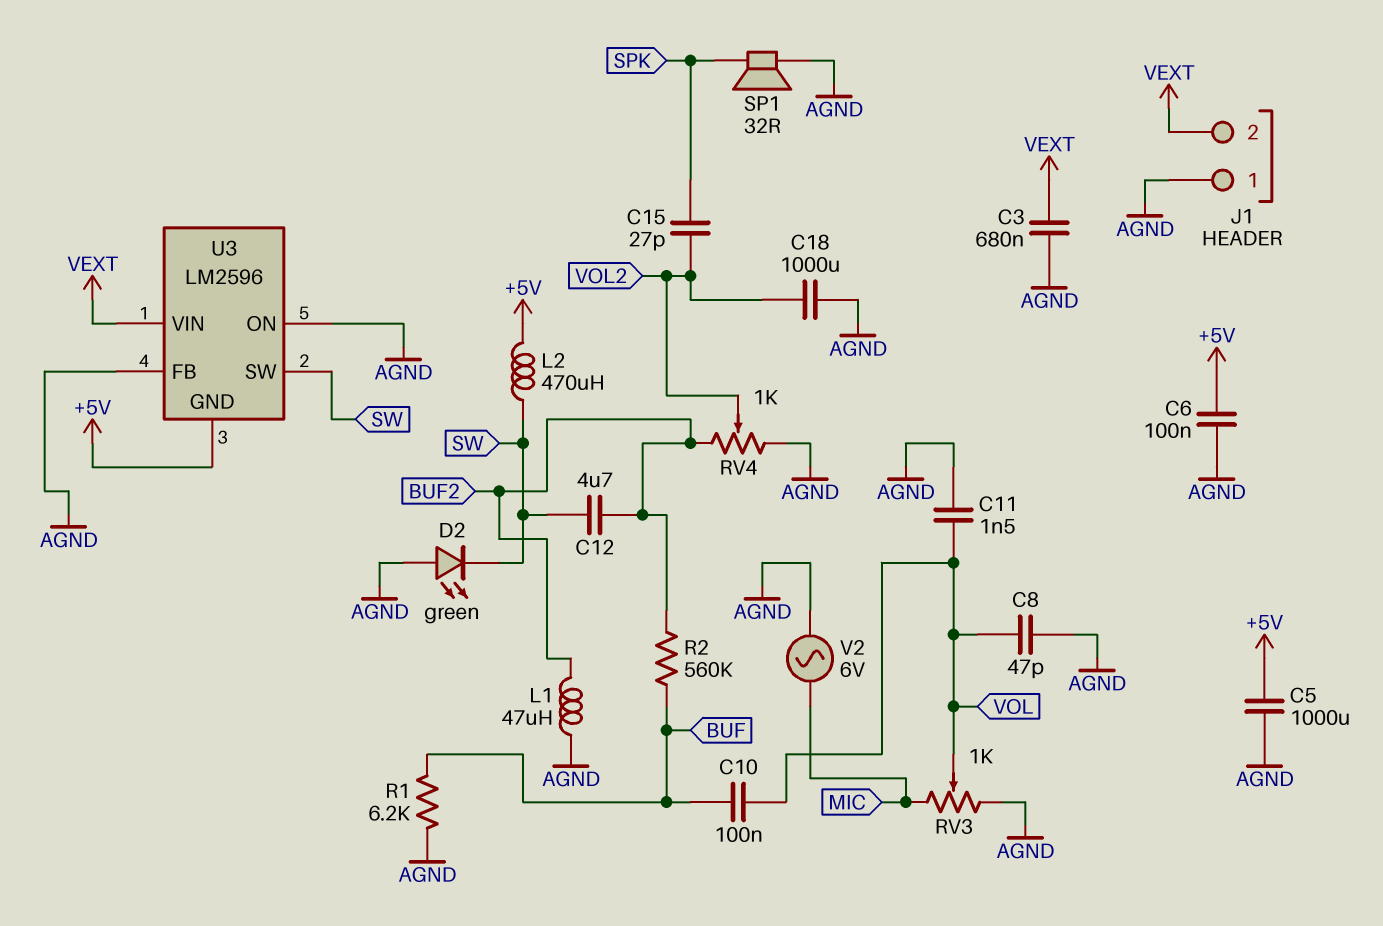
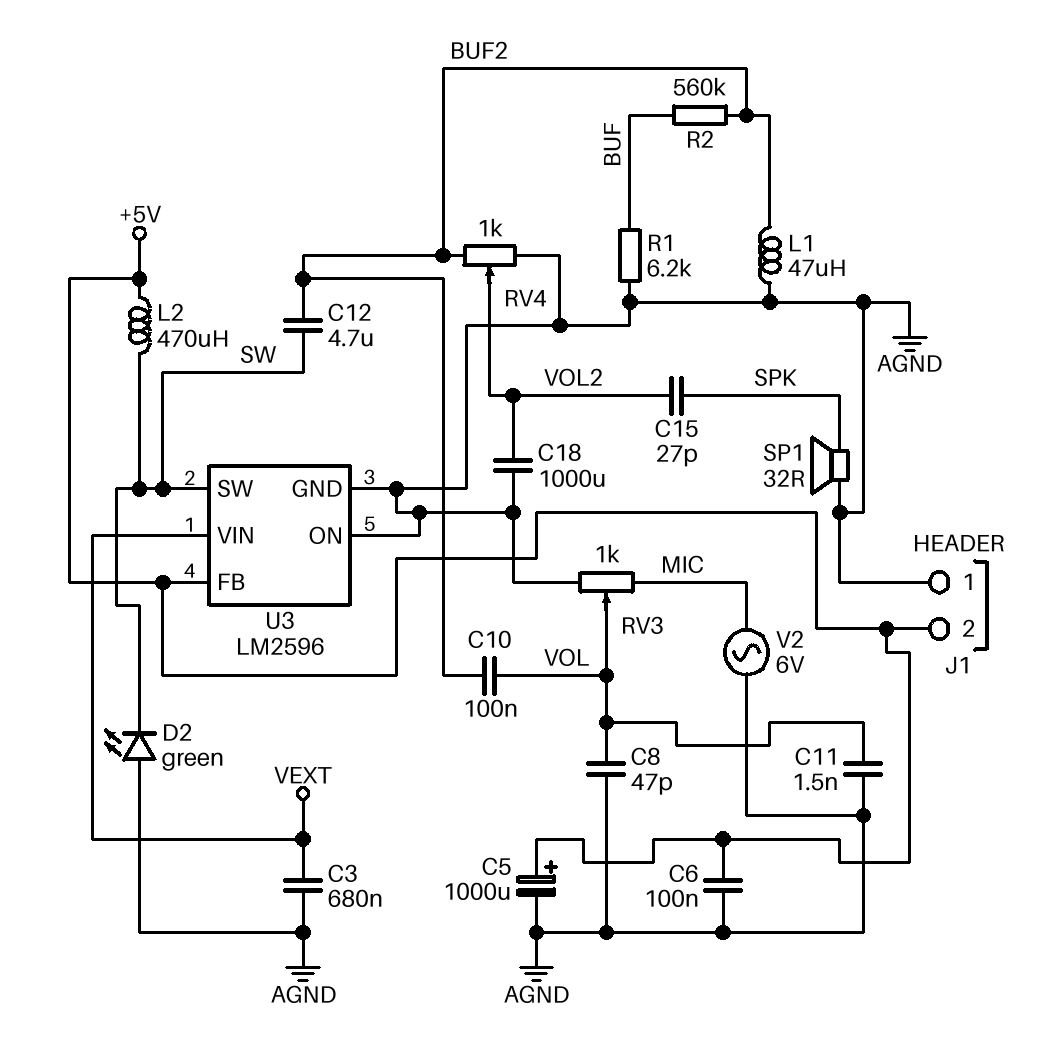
C5: 1000uF (+5V, AGND) -> 1000uF (plus +5V, minus AGND)
C10: 100nF (BUF, VOL) -> 100nF (BUF2, VOL)
J1 pin 2: VEXT -> +5V
U3 pin FB: AGND -> +5V
U3 pin GND: +5V -> AGND

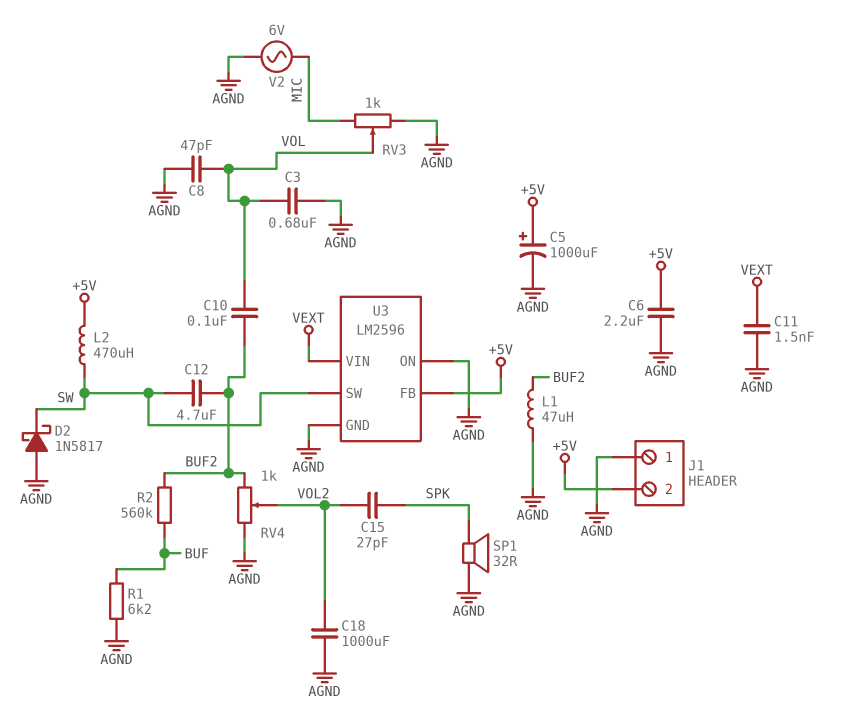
C3: 680nF (AGND, VEXT) -> 680nF (AGND, VOL)
C6: 100nF (+5V, AGND) -> 2.2uF (+5V, AGND)
C11: 1.5nF (AGND, VOL) -> 1.5nF (AGND, VEXT)
D2: LED green (A AGND, K SW) -> schottky 1N5817 (A AGND, K SW)

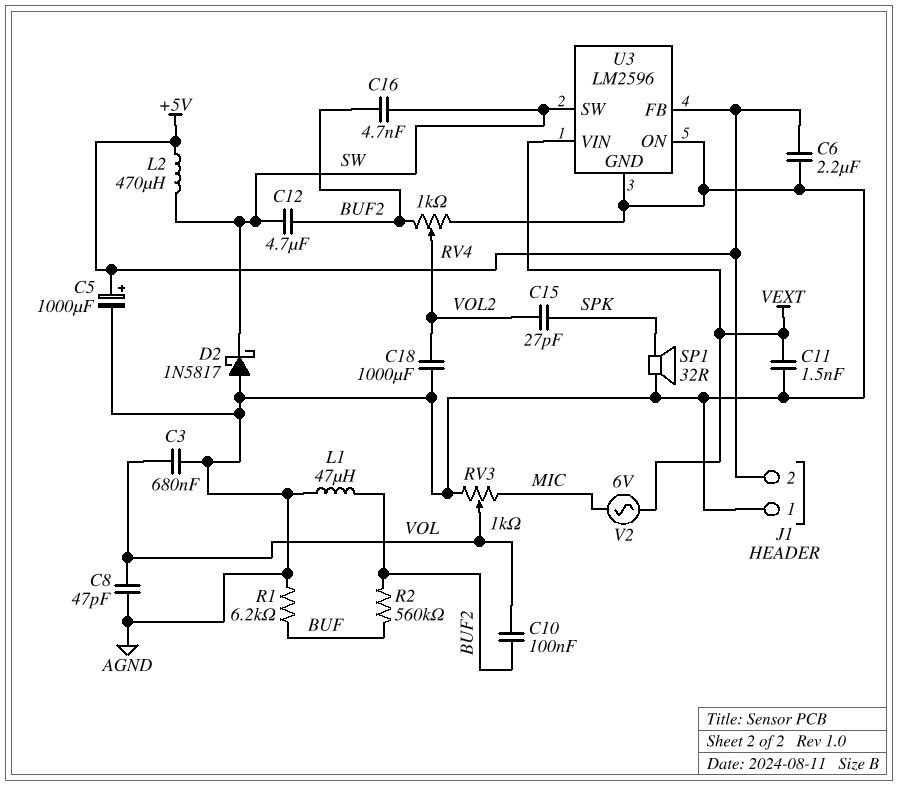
C16: none -> 4.7nF (BUF2, SW)
V2: AC 6V (AGND, MIC) -> AC 6V (MIC, VEXT)

